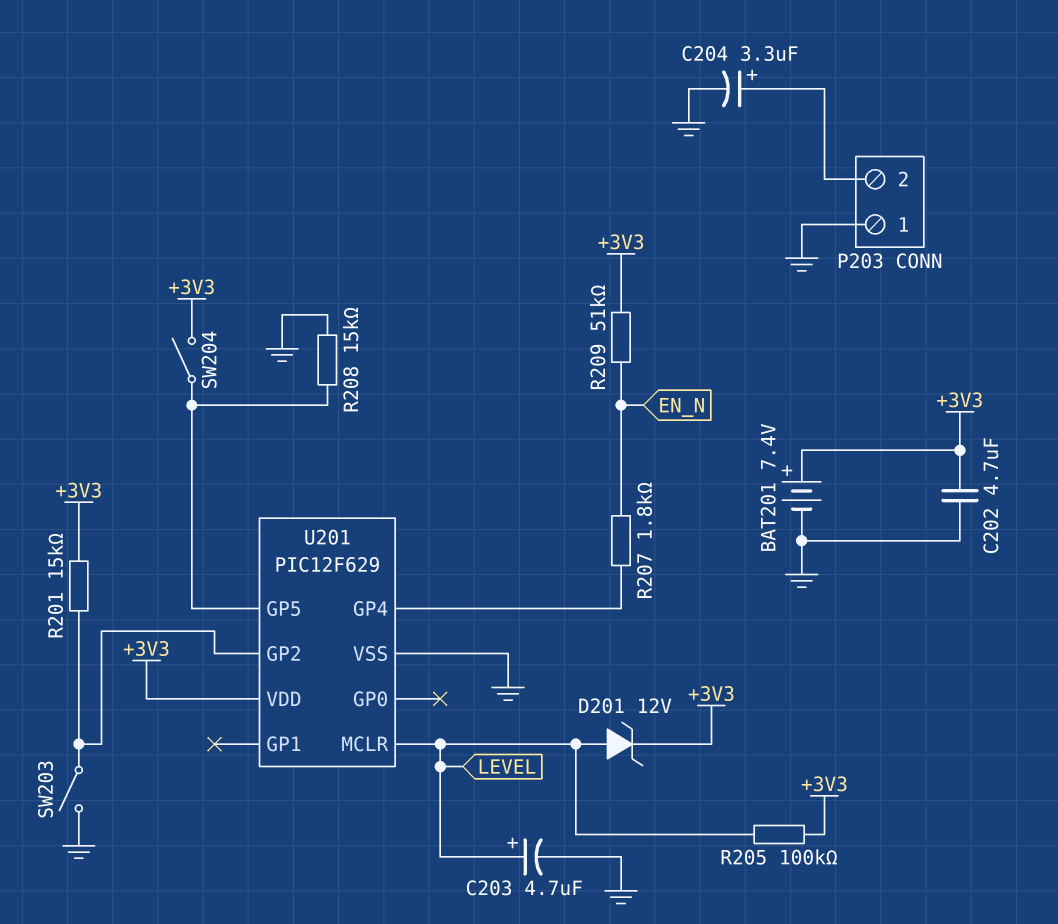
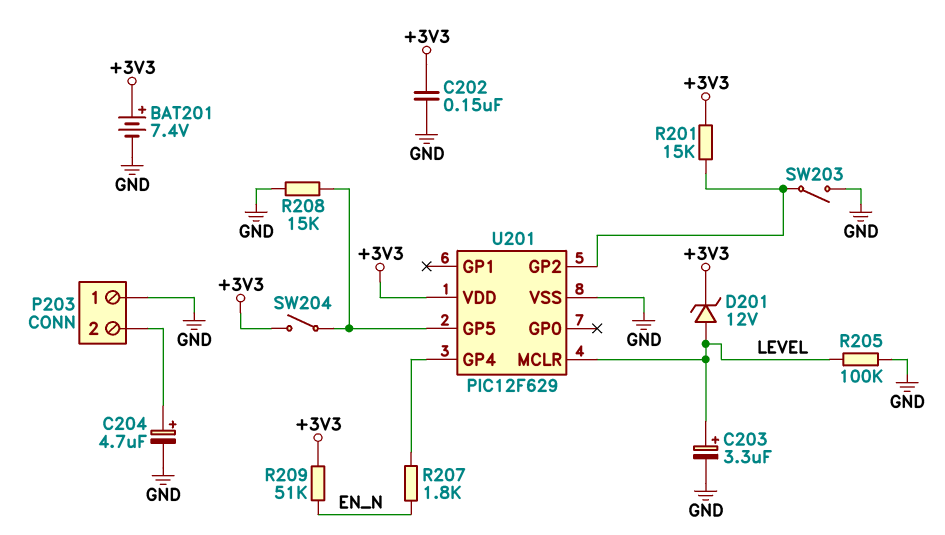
C202: 4.7uF (+3V3, GND) -> 150nF (+3V3, GND)
C203: 4.7uF (plus LEVEL, minus GND) -> 3.3uF (plus LEVEL, minus GND)
C204: 3.3uF (plus P203/2, minus GND) -> 4.7uF (plus P203/2, minus GND)
R205: 100k (+3V3, LEVEL) -> 100k (GND, LEVEL)

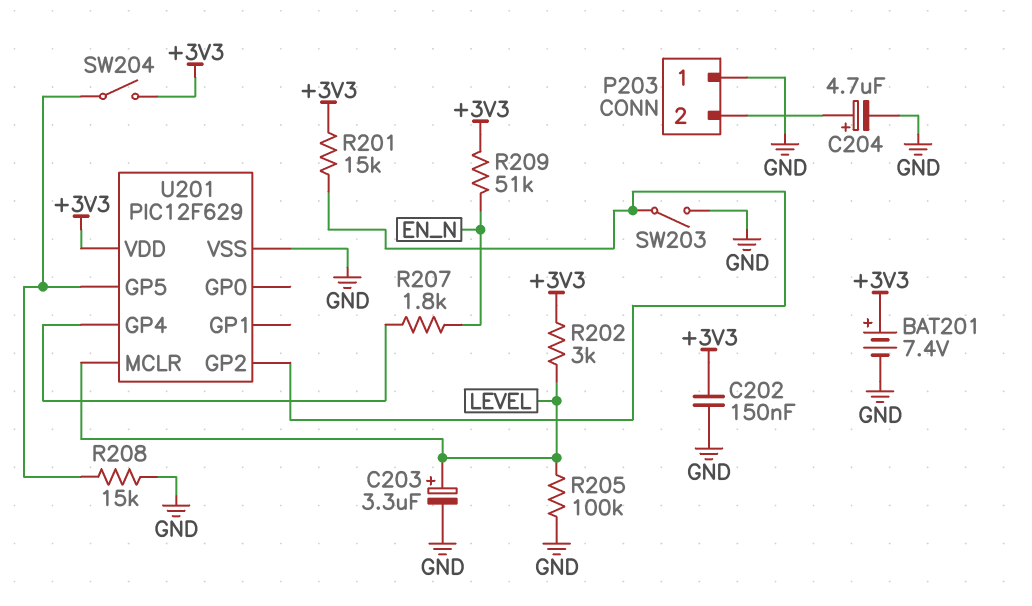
D201: zener 12V (A LEVEL, K +3V3) -> none
R202: none -> 3k (+3V3, LEVEL)

